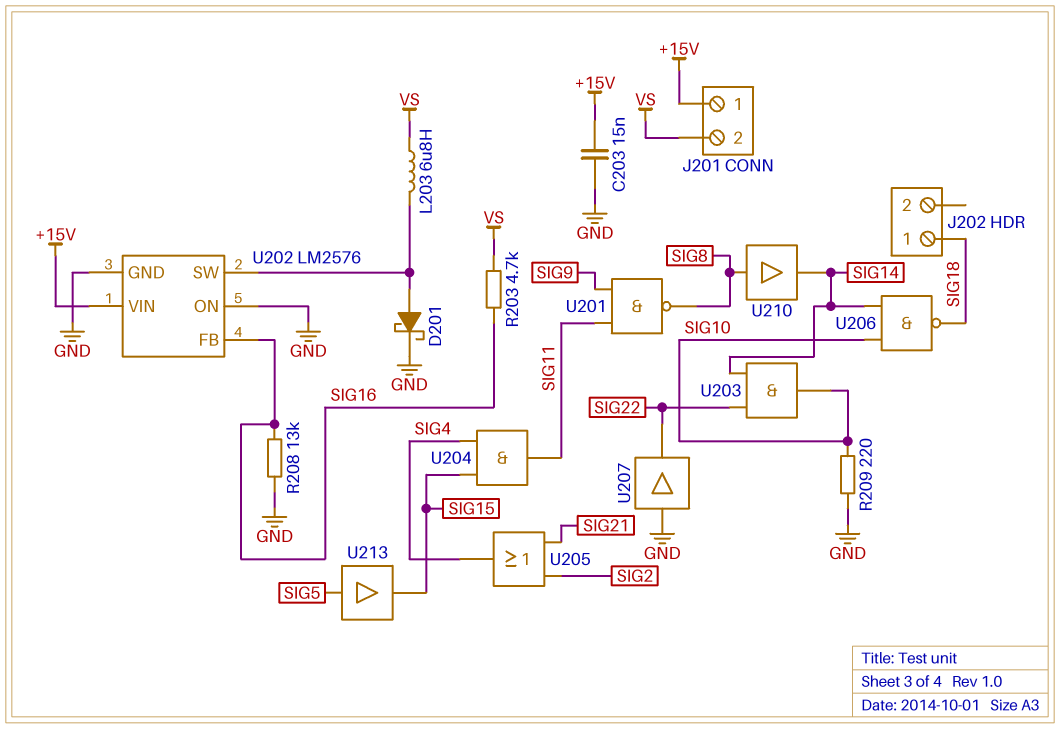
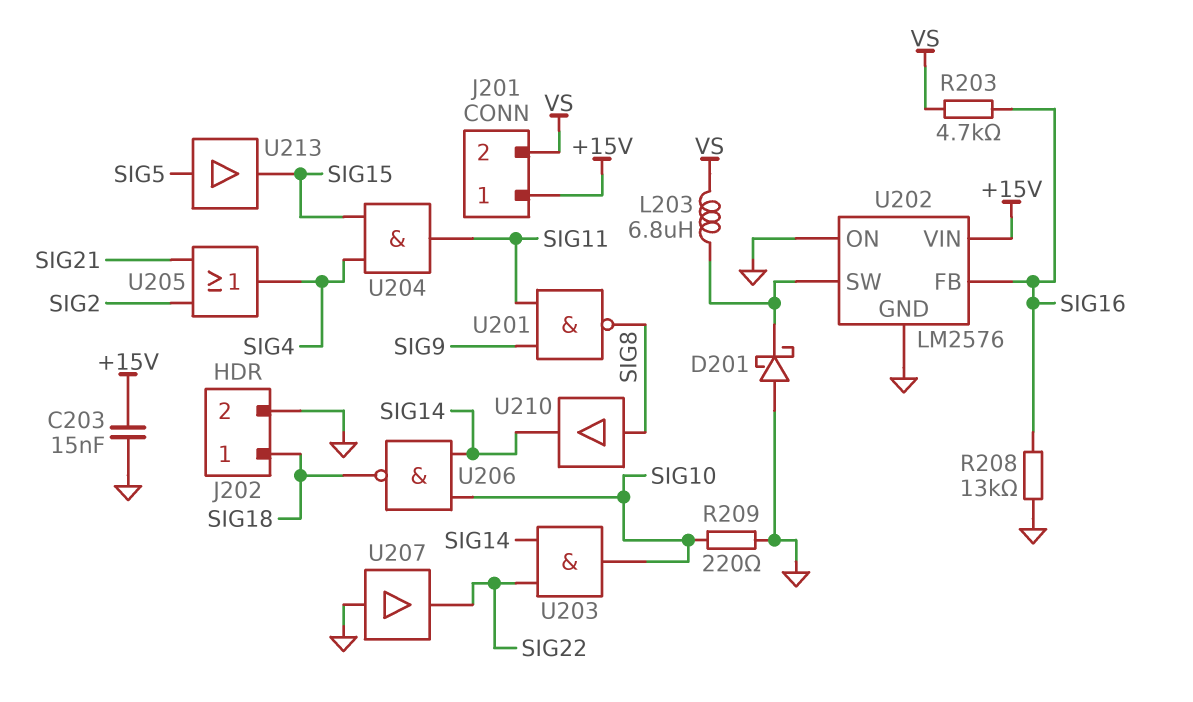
D201: schottky (A U202/SW, K GND) -> schottky (A GND, K U202/SW)
J202 pin 2: none -> GND

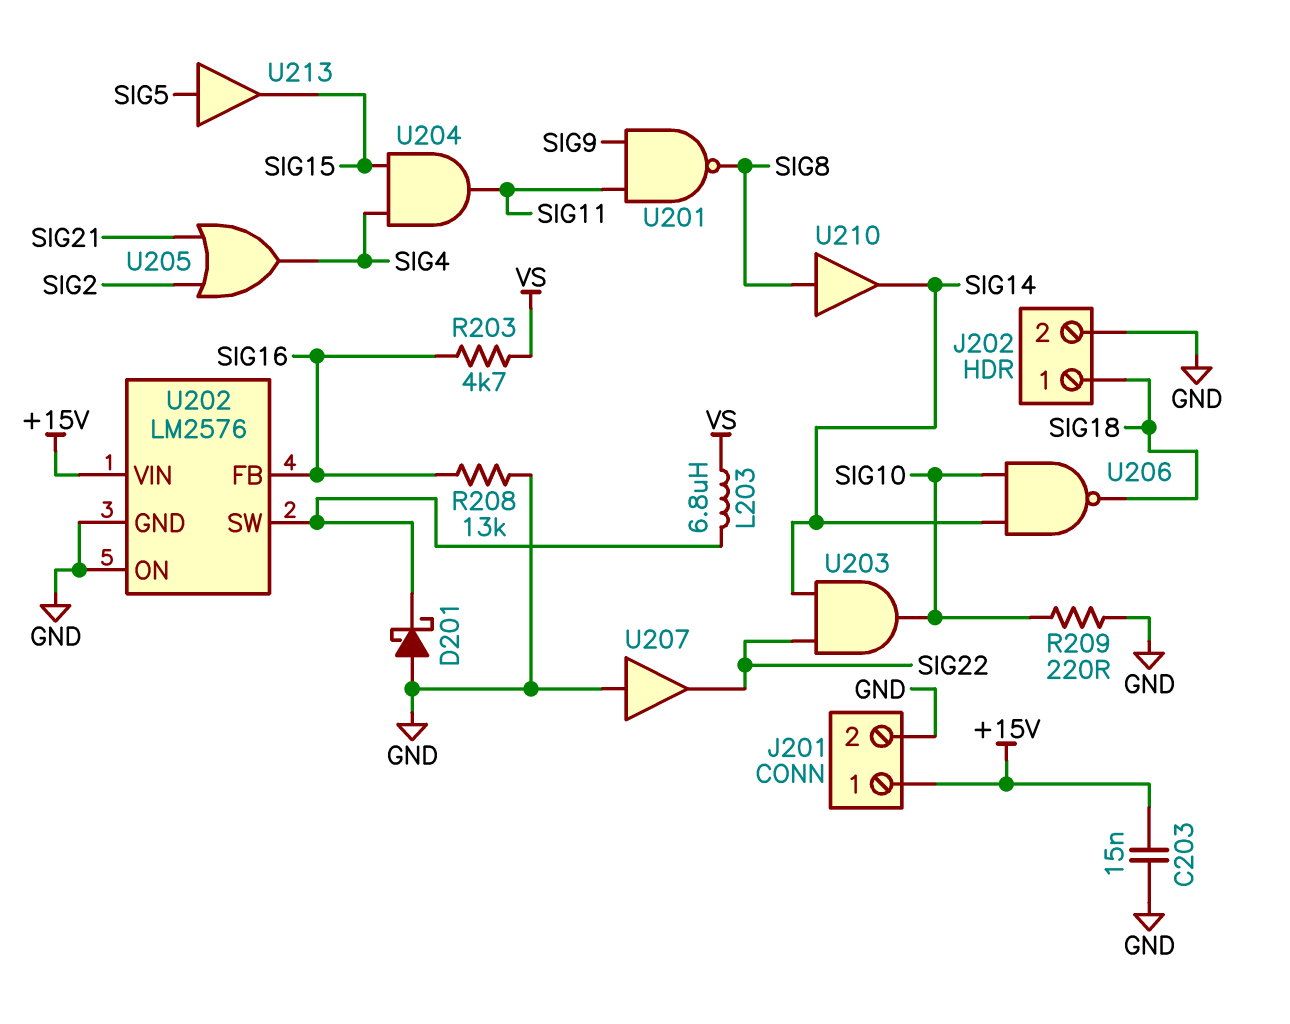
J201 pin 2: VS -> GND

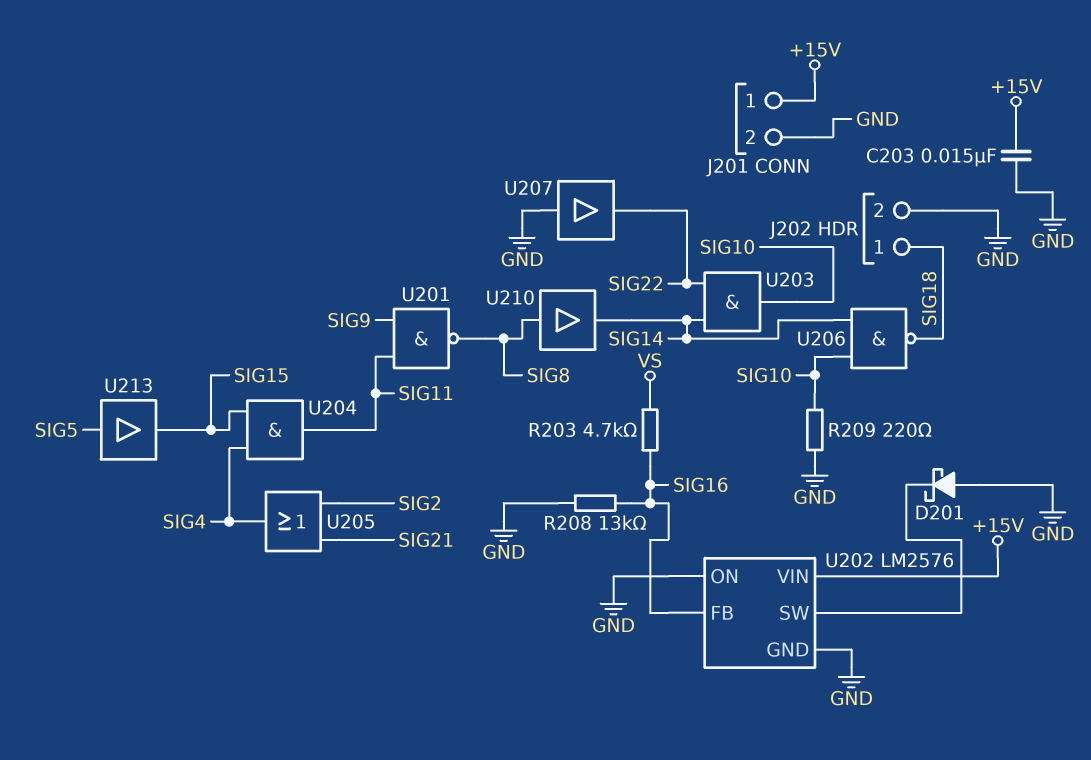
L203: 6.8uH (U202/SW, VS) -> none

